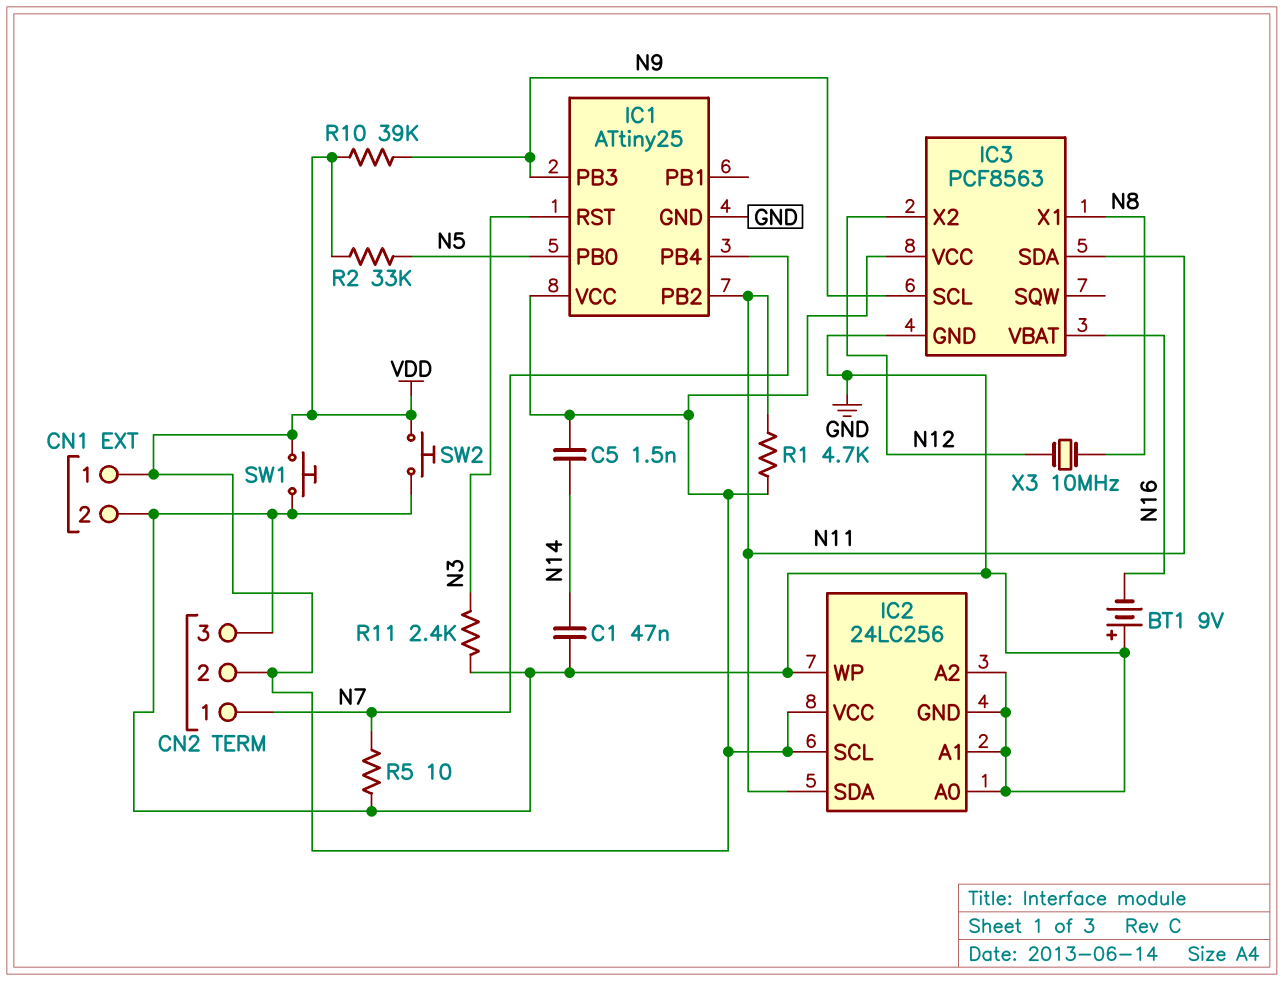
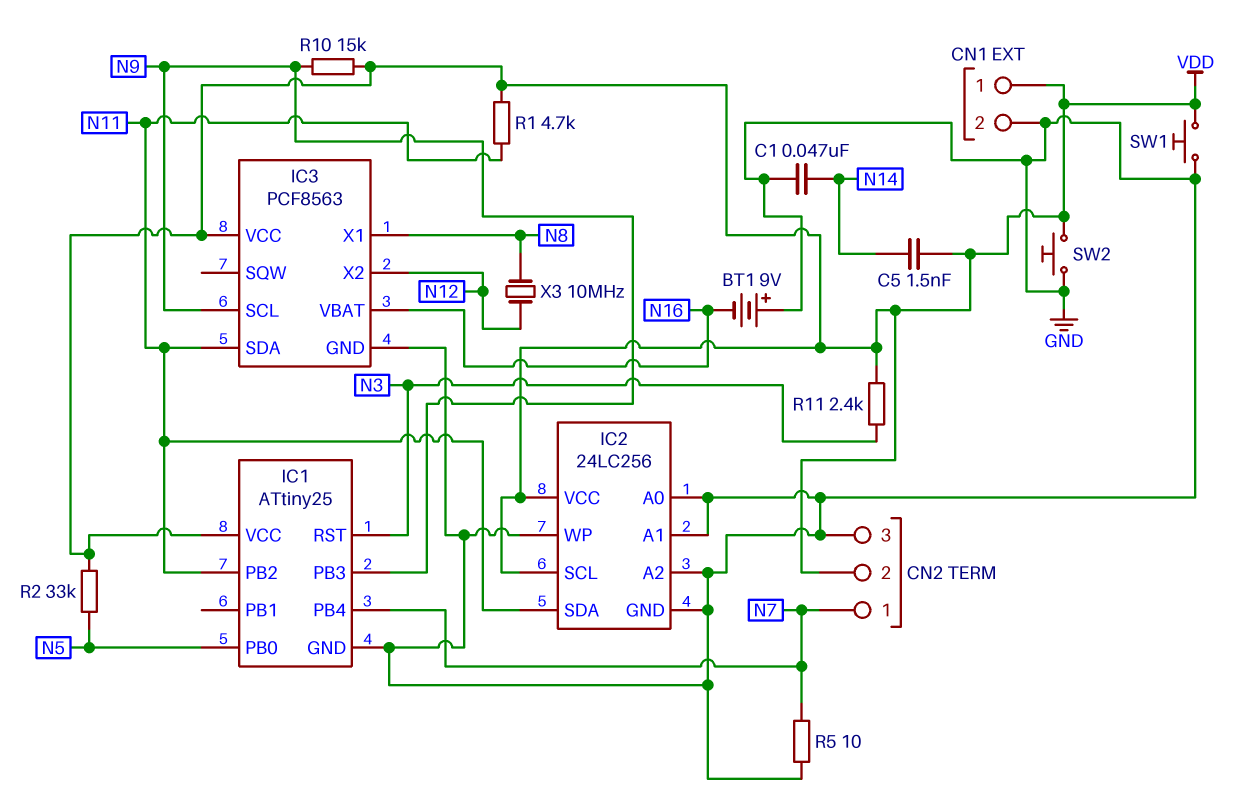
R10: 39k (N9, VDD) -> 15k (N9, VDD)
R11: 2.4k (GND, N3) -> 2.4k (N3, VDD)

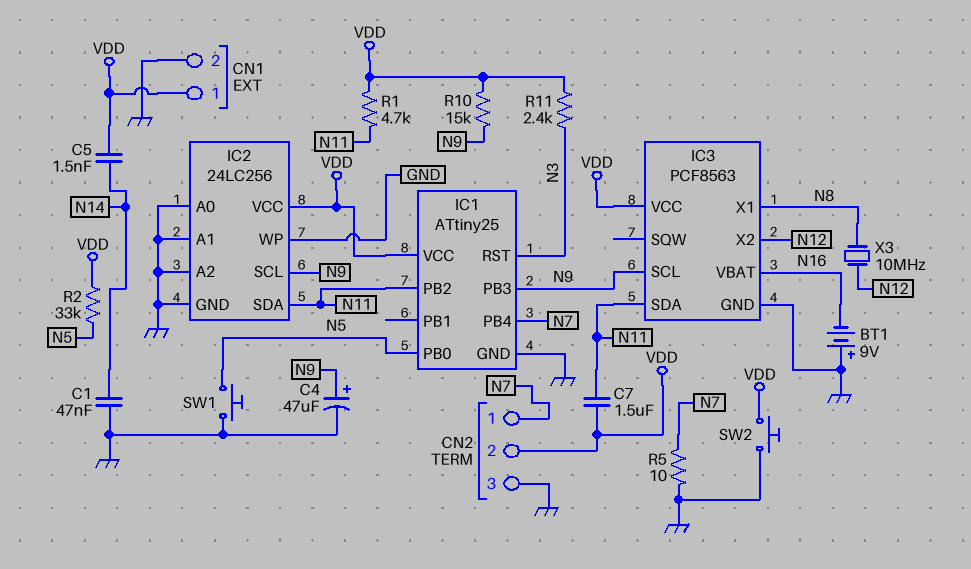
C4: none -> 47uF (plus N9, minus GND)
C7: none -> 1.5uF (N11, VDD)
IC2 pin SCL: VDD -> N9
SW1: button (GND, VDD) -> button (GND, N5)

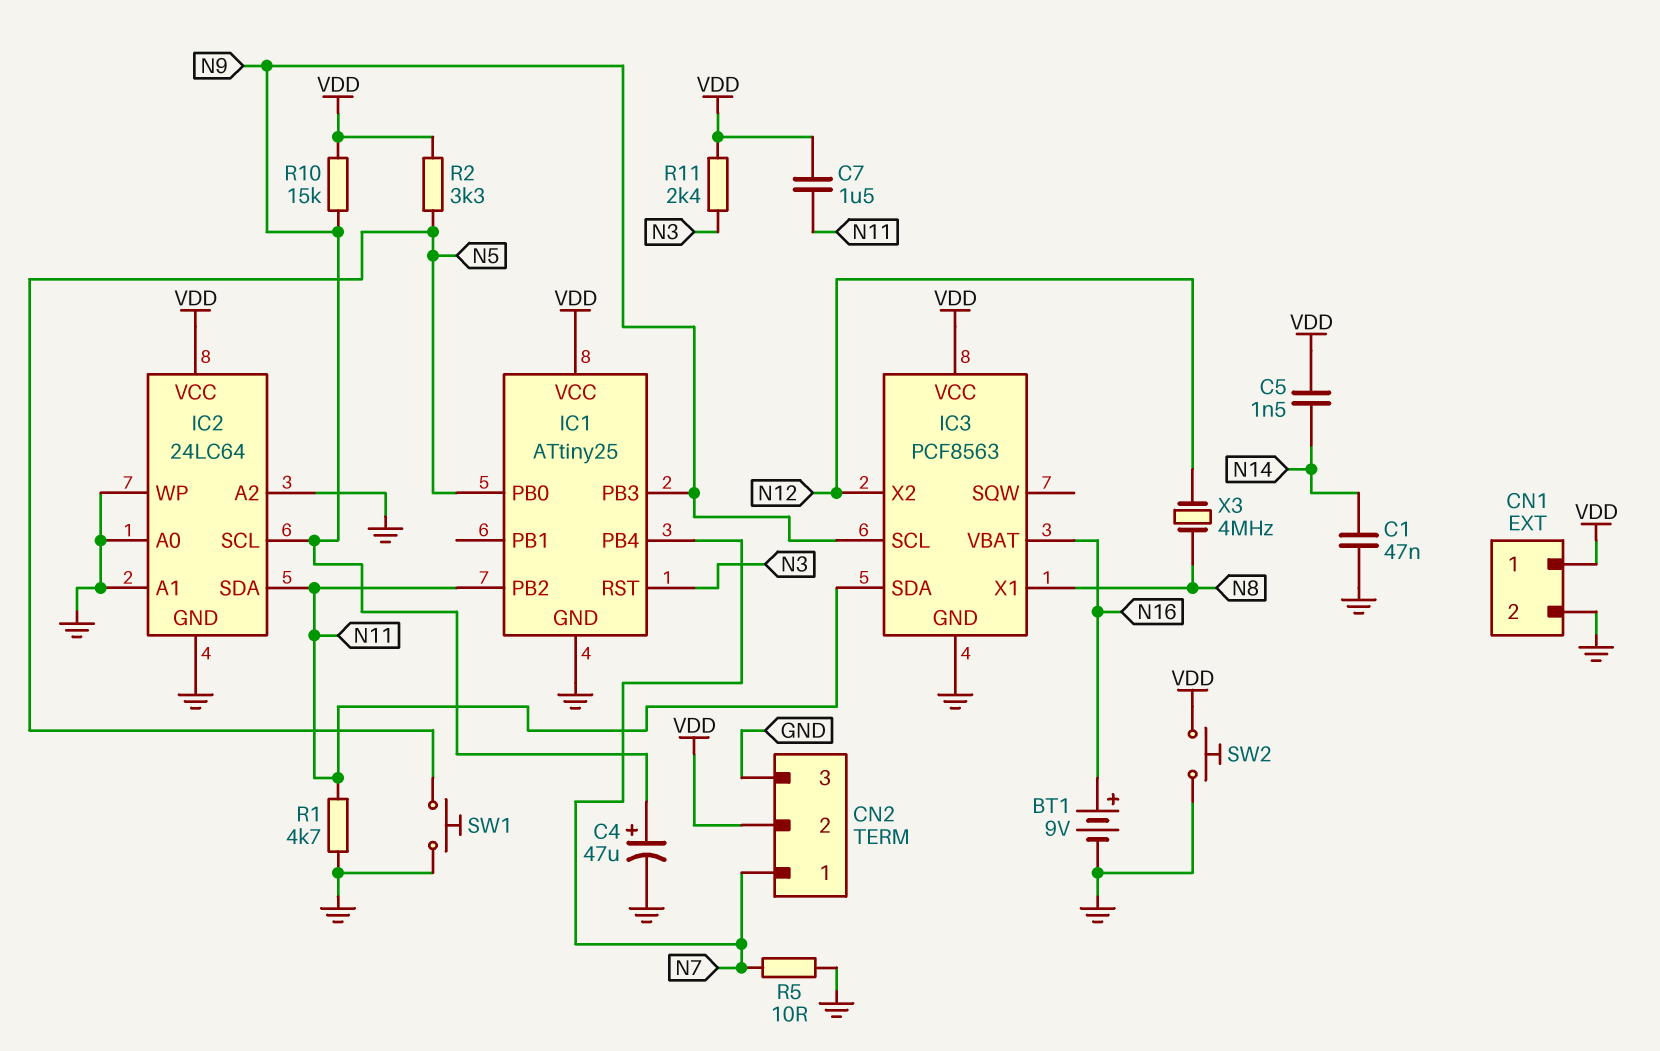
BT1: 9V (plus GND, minus N16) -> 9V (plus N16, minus GND)
IC2: 24LC256 -> 24LC64
R1: 4.7k (N11, VDD) -> 4.7k (GND, N11)
R2: 33k (N5, VDD) -> 3.3k (N5, VDD)
X3: 10MHz (N8, N12) -> 4MHz (N8, N12)

